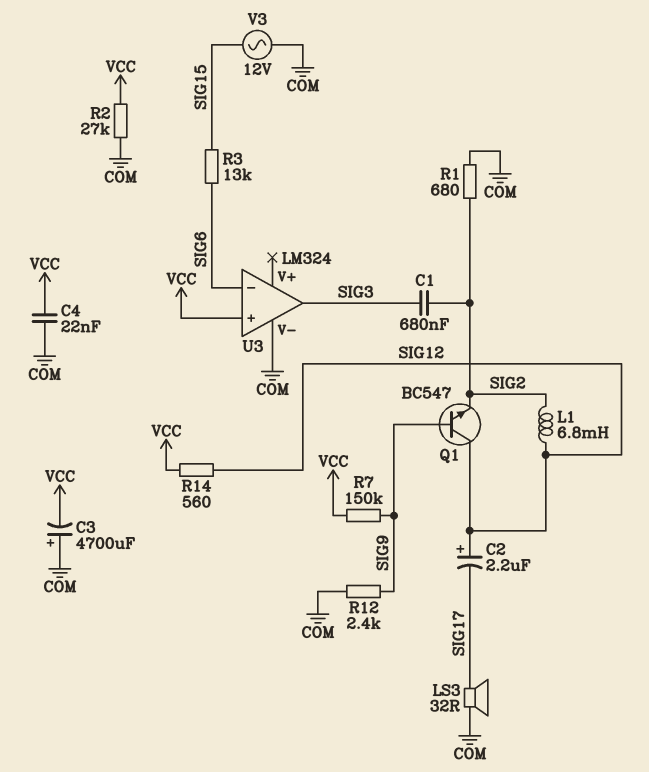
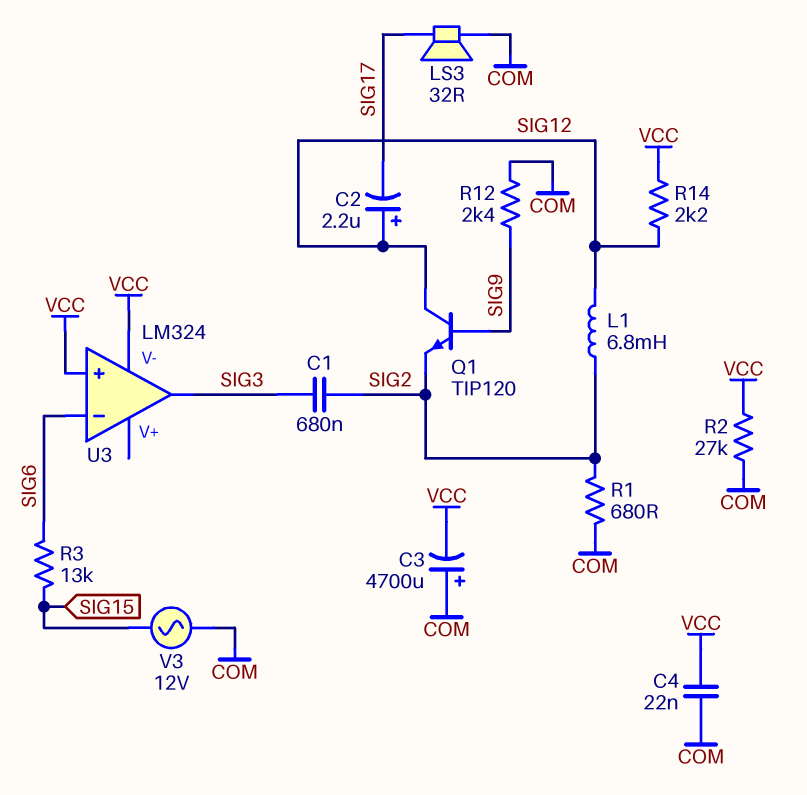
Q1: NPN BC547 (B SIG9, C SIG12, E SIG2) -> NPN TIP120 (B SIG9, C SIG12, E SIG2)
R7: 150k (SIG9, VCC) -> none
R14: 560 (SIG12, VCC) -> 2.2k (SIG12, VCC)
U3 pin V-: COM -> VCC

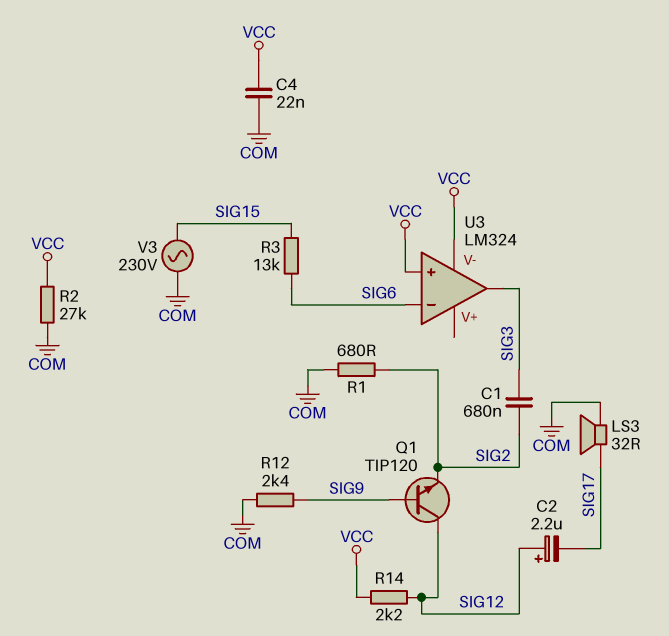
C3: 4700uF (plus COM, minus VCC) -> none
L1: 6.8mH (SIG2, SIG12) -> none
V3: AC 12V (COM, SIG15) -> AC 230V (COM, SIG15)

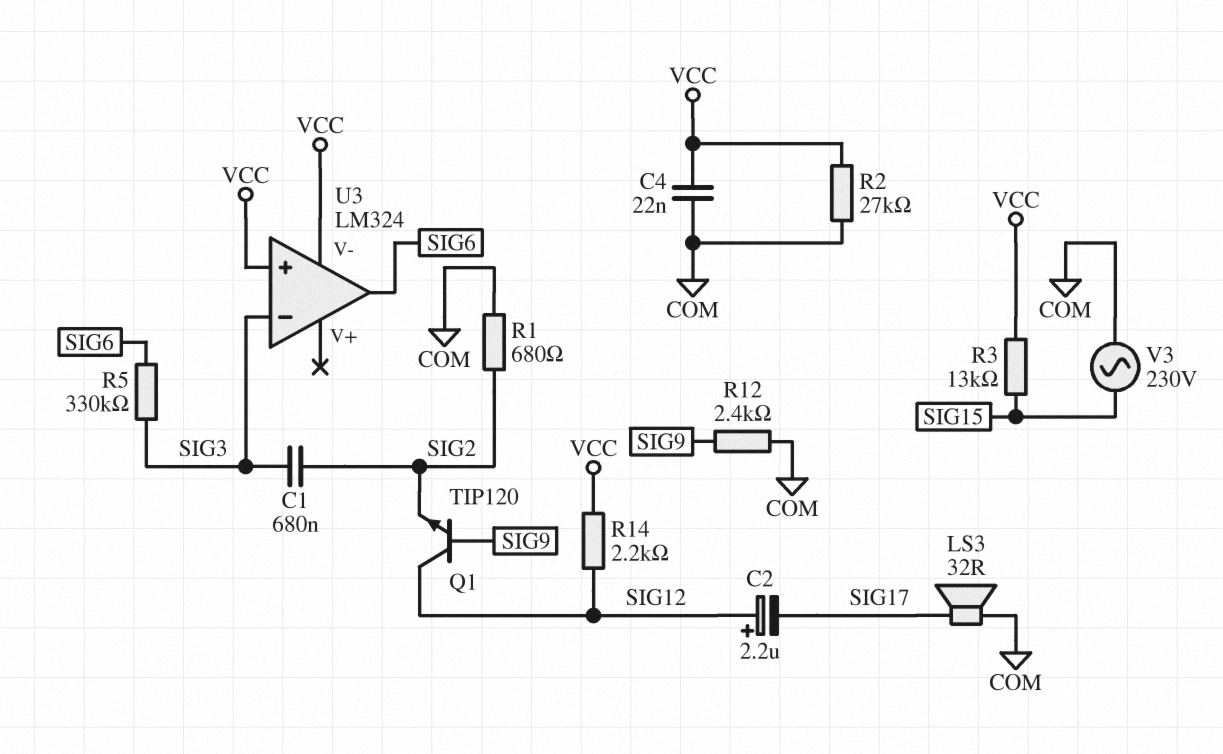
R3: 13k (SIG6, SIG15) -> 13k (SIG15, VCC)
R5: none -> 330k (SIG3, SIG6)
U3 pin in-: SIG6 -> SIG3
U3 pin out: SIG3 -> SIG6

